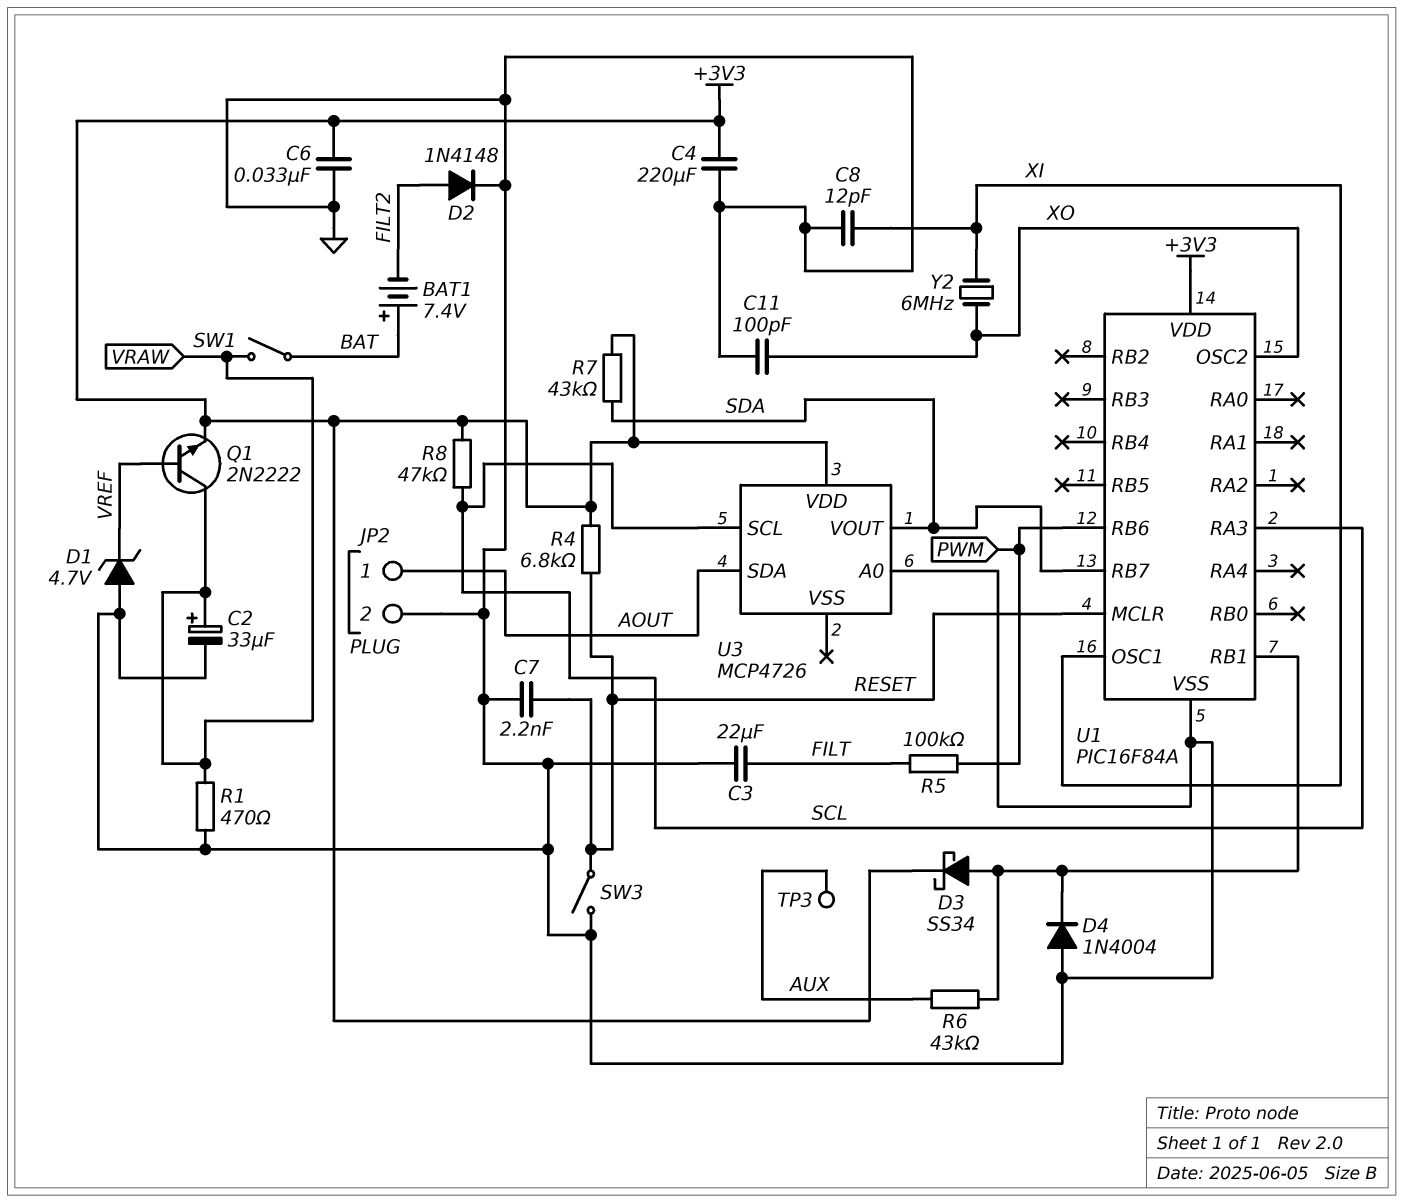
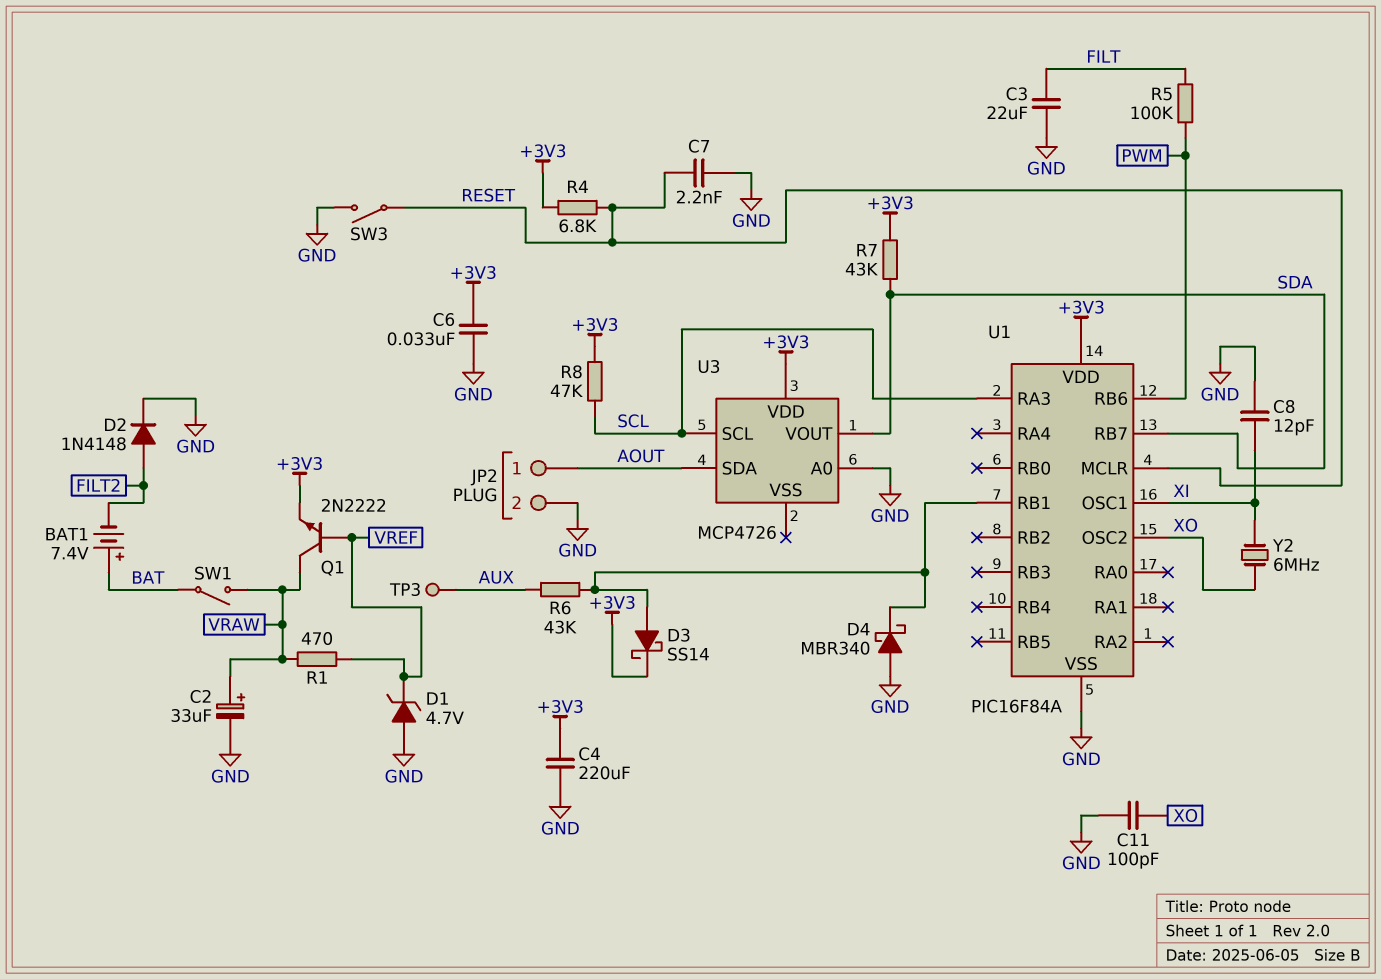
D3: schottky SS34 (A U1/RB1, K +3V3) -> schottky SS14 (A U1/RB1, K +3V3)
D4: diode 1N4004 (A GND, K U1/RB1) -> schottky MBR340 (A GND, K U1/RB1)
R1: 470 (GND, VRAW) -> 470 (VRAW, VREF)

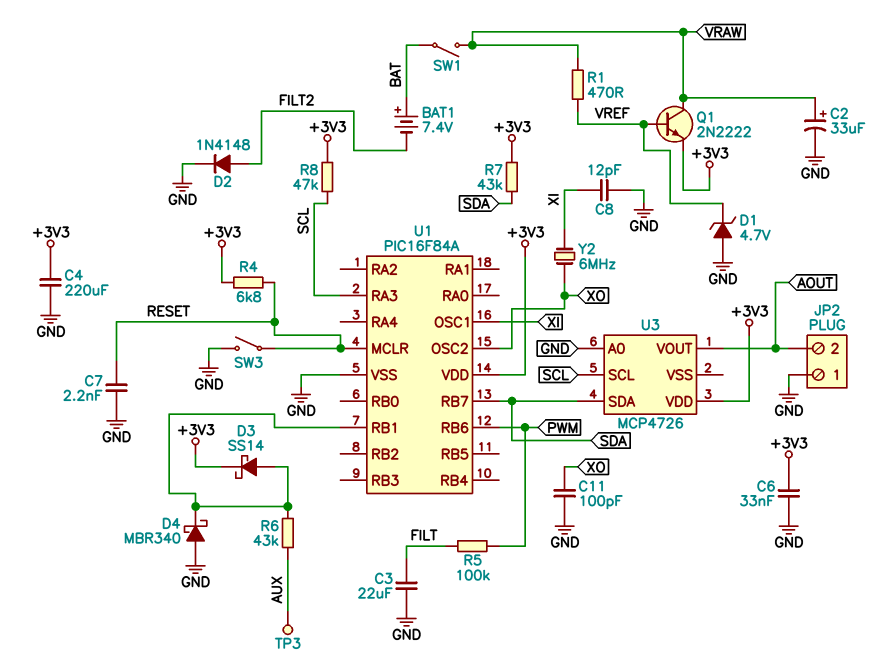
JP2 pin 1: AOUT -> GND
JP2 pin 2: GND -> AOUT
U3 pin SDA: AOUT -> SDA
U3 pin VOUT: SDA -> AOUT

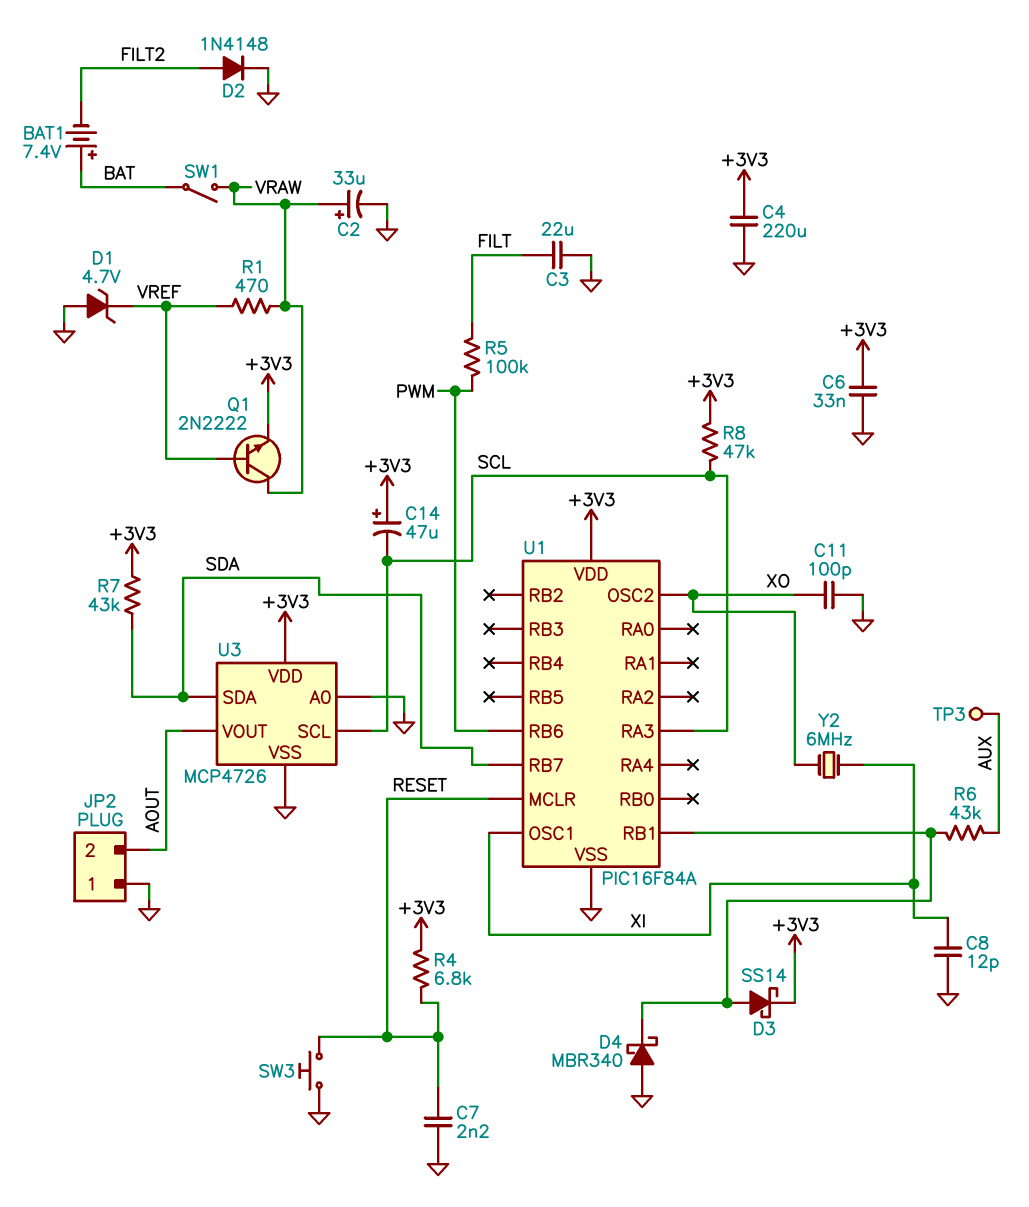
C14: none -> 47uF (plus +3V3, minus SCL)
SW3: switch (GND, RESET) -> button (GND, RESET)
U3 pin VSS: none -> GND

